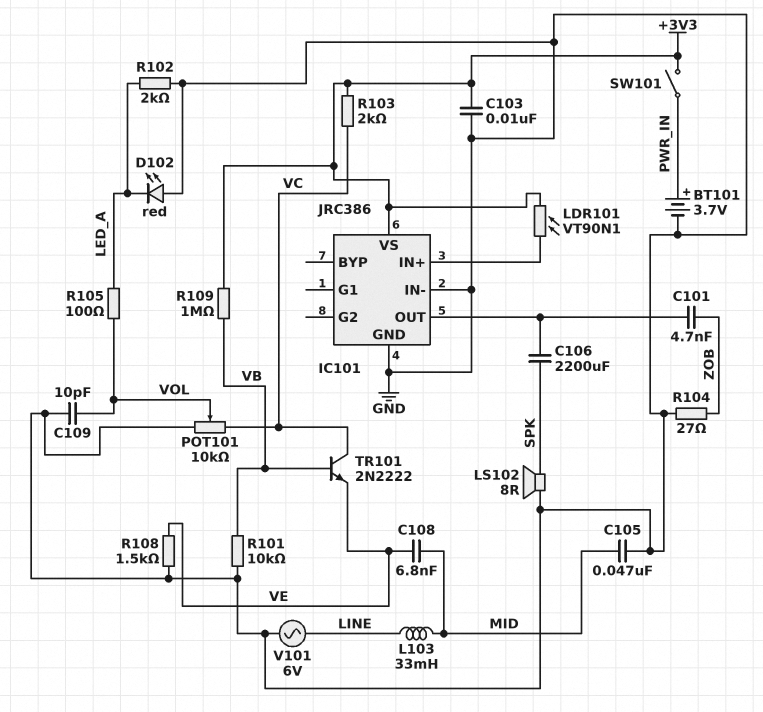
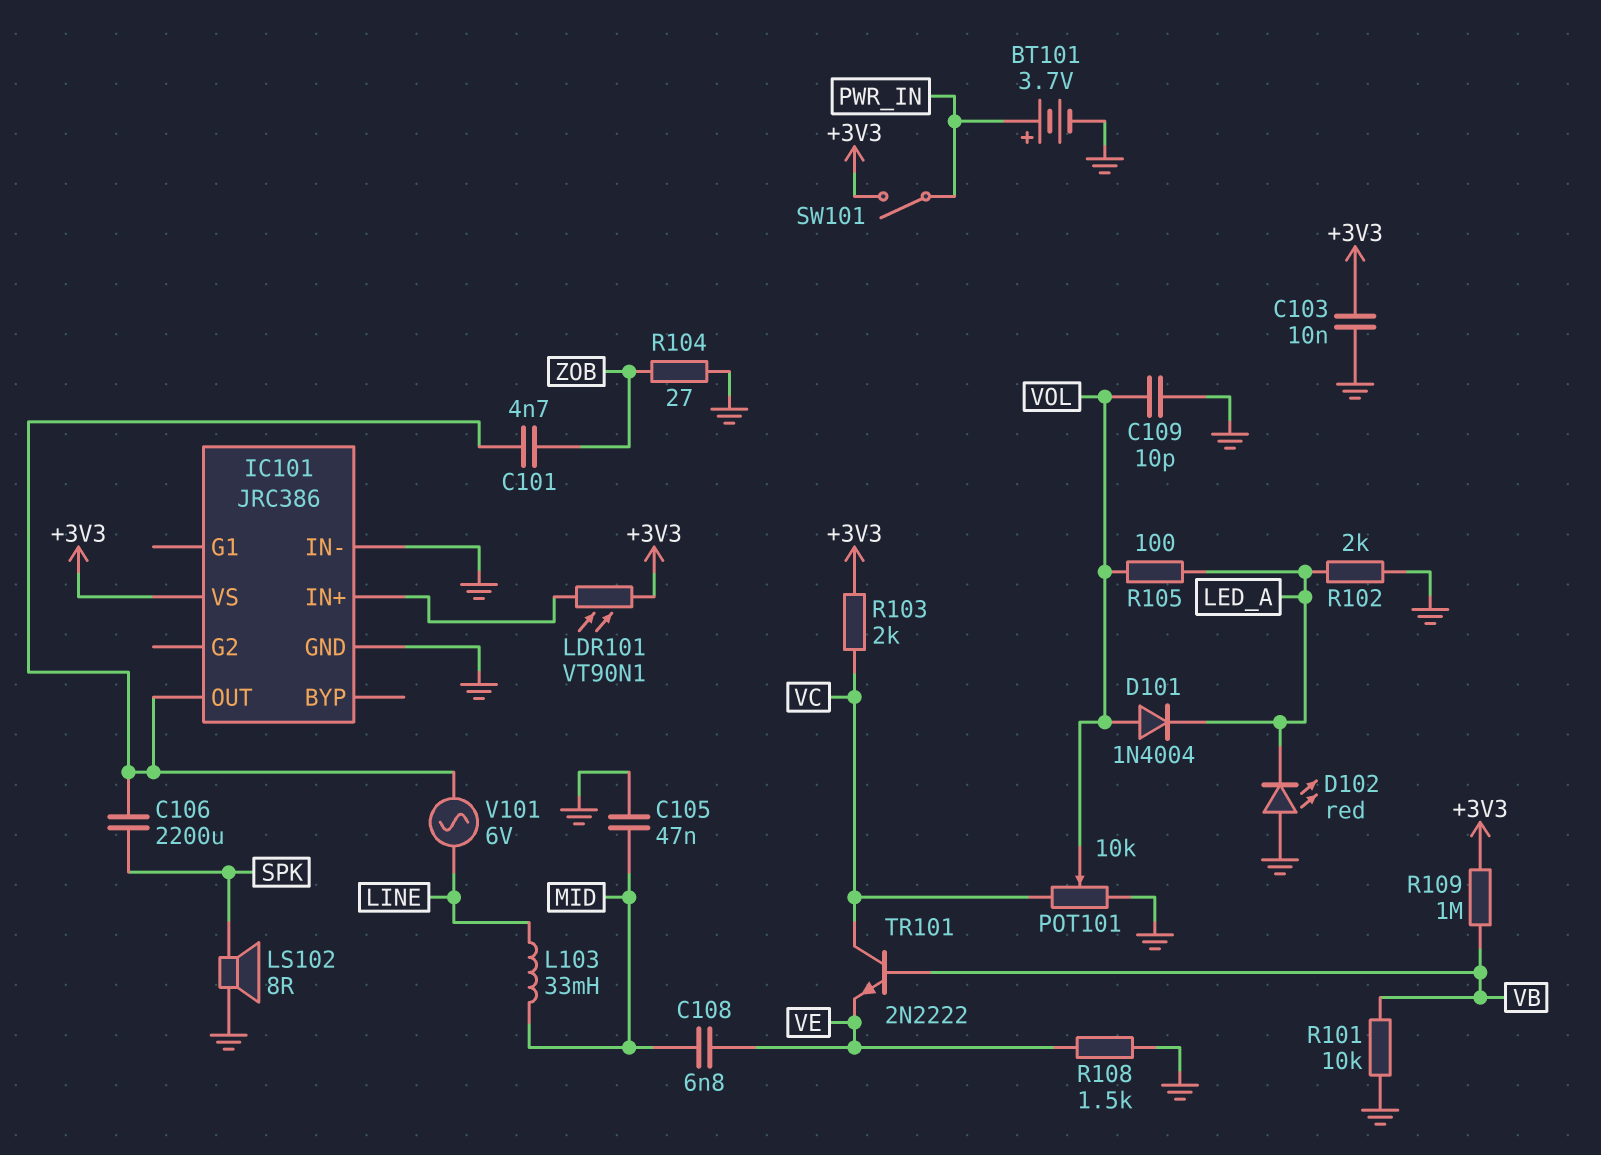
D101: none -> diode 1N4004 (A VOL, K LED_A)
V101: AC 6V (GND, LINE) -> AC 6V (IC101/OUT, LINE)

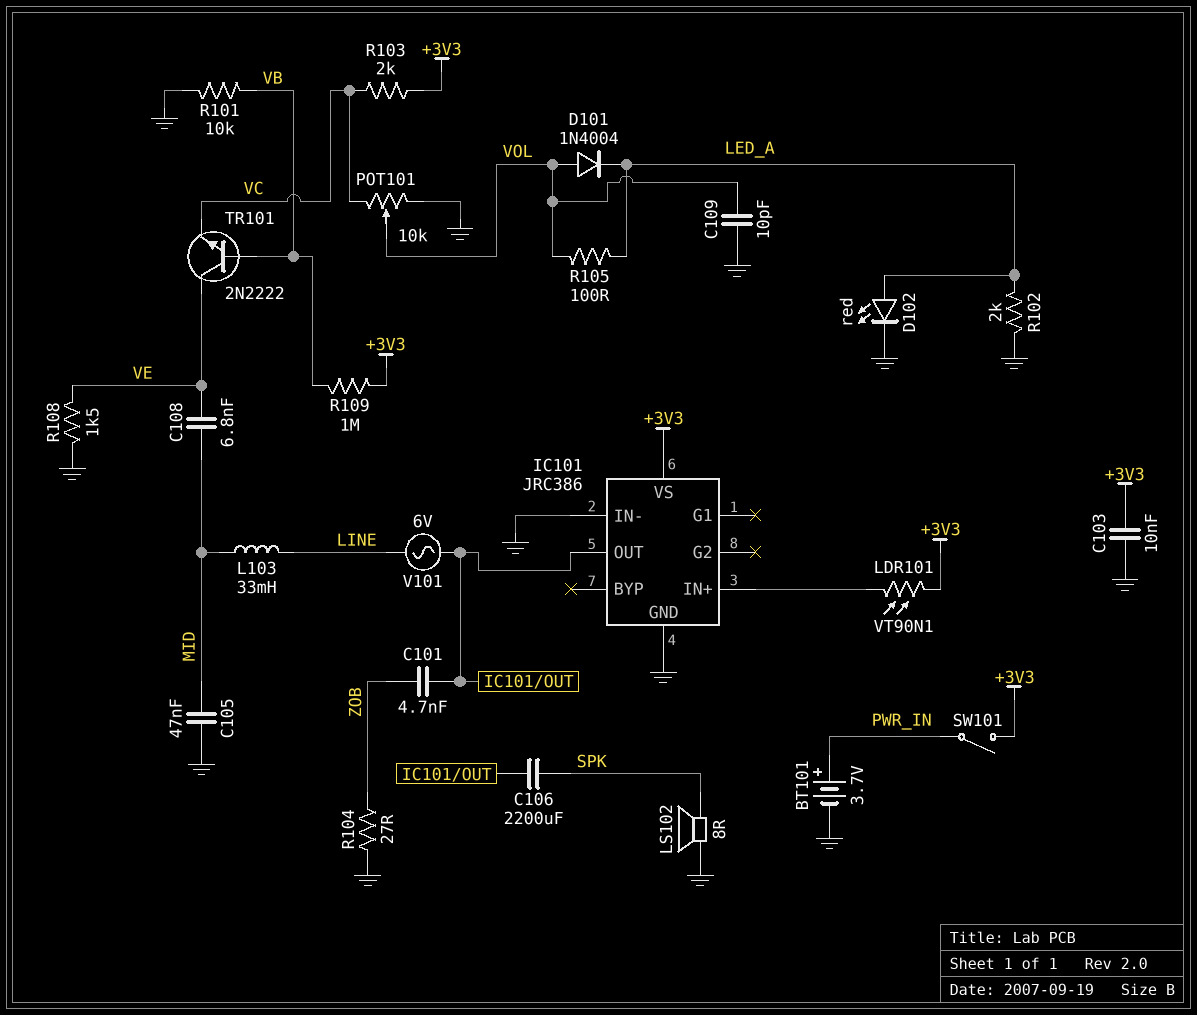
D102: LED red (A GND, K LED_A) -> LED red (A LED_A, K GND)
TR101: NPN 2N2222 (B VB, C VC, E VE) -> NPN 2N2222 (B VB, C VE, E VC)

